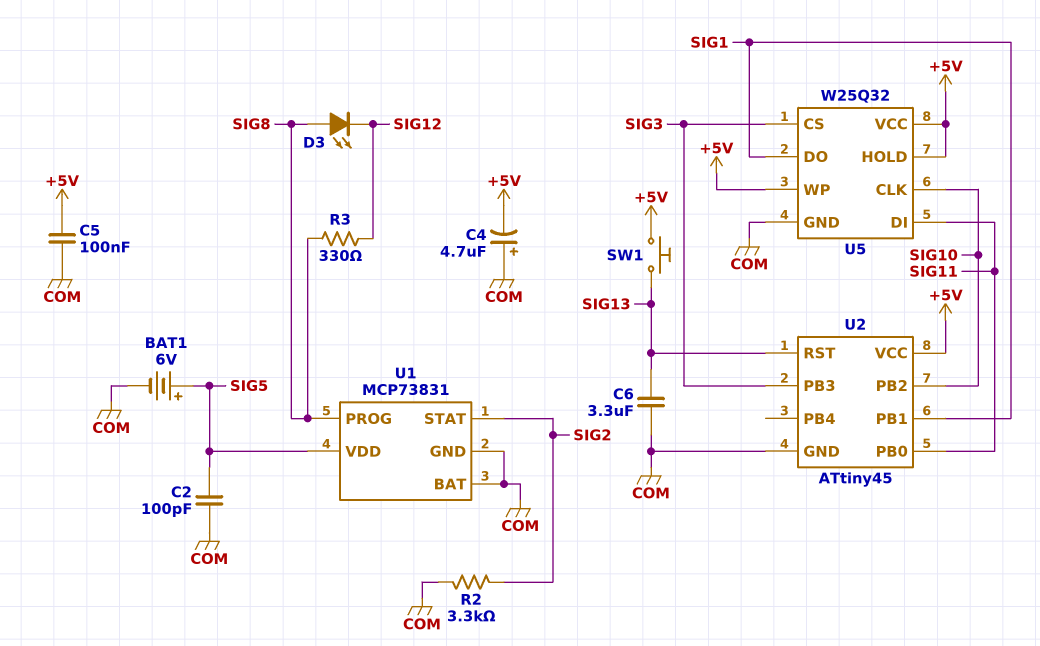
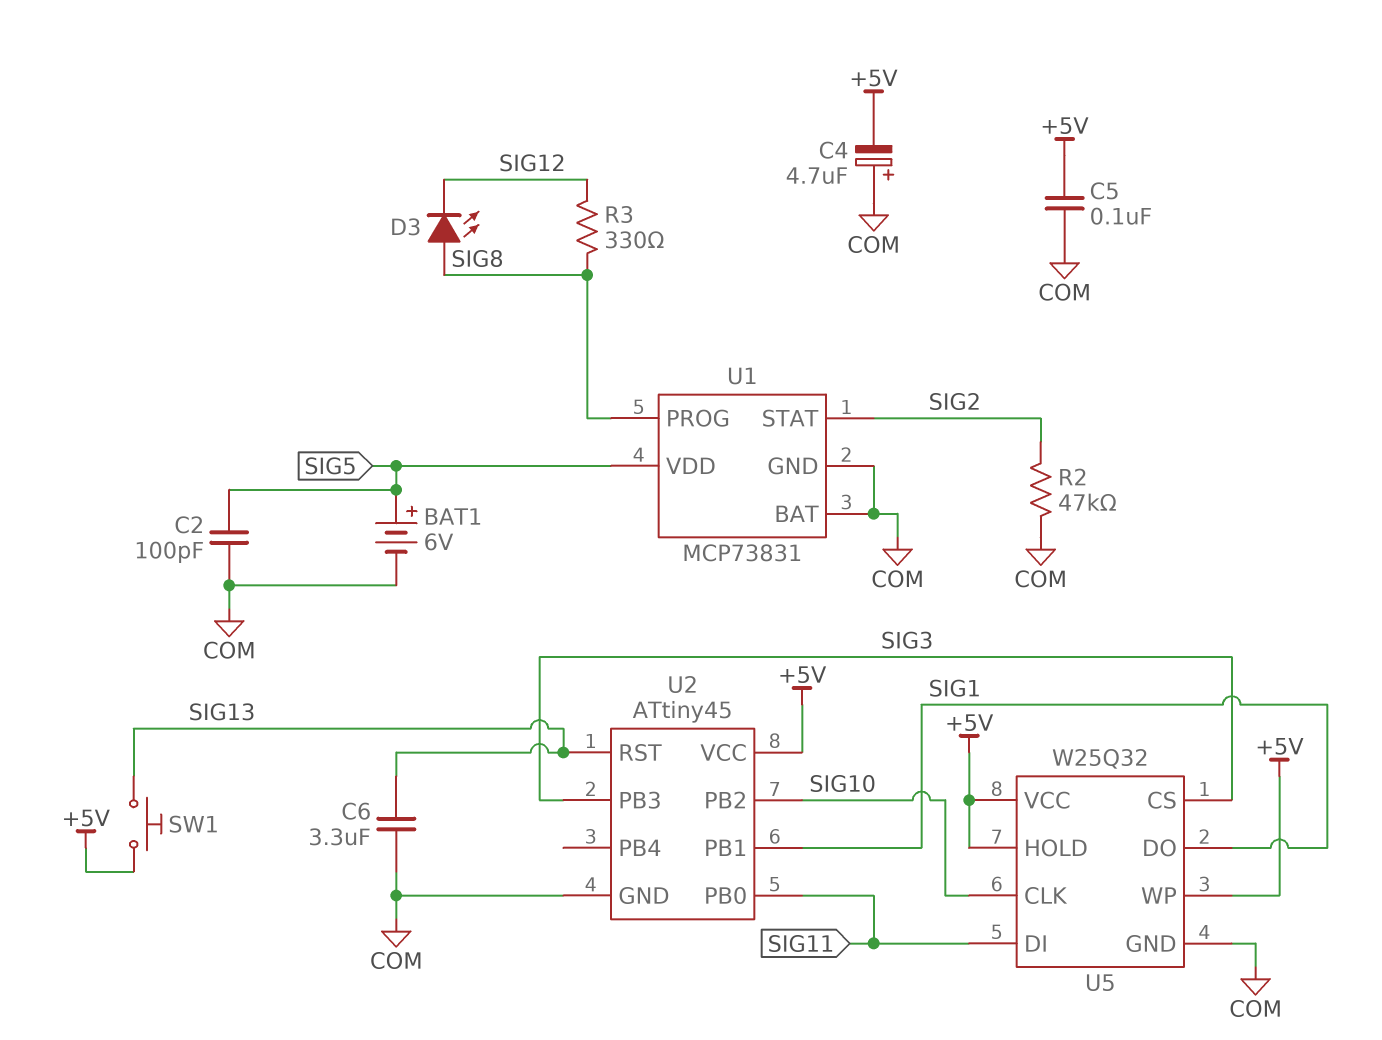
R2: 3.3k (COM, SIG2) -> 47k (COM, SIG2)

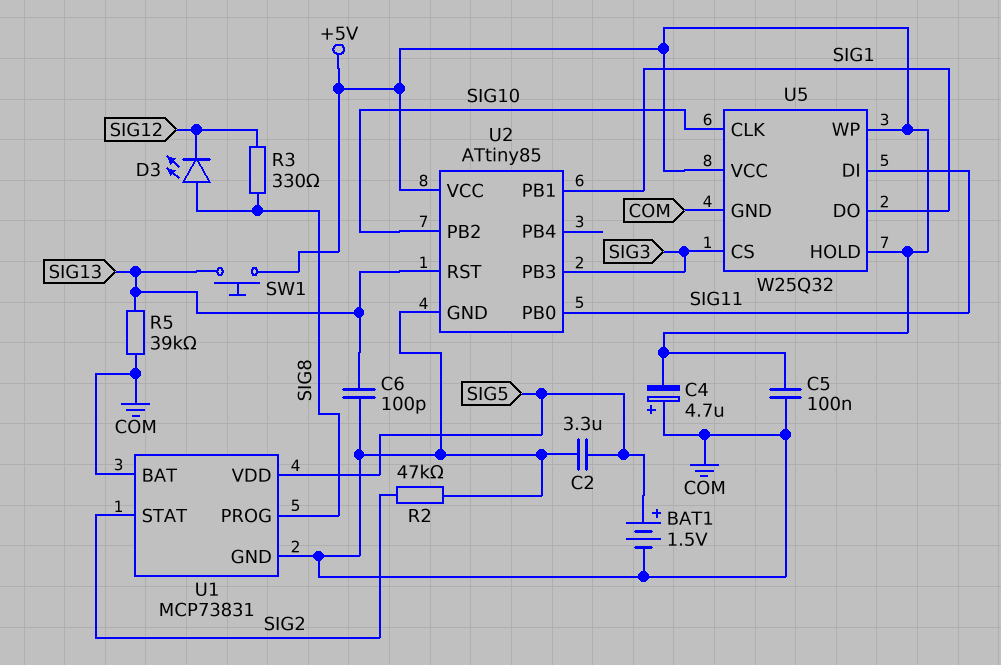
BAT1: 6V (plus SIG5, minus COM) -> 1.5V (plus SIG5, minus COM)
C2: 100pF (COM, SIG5) -> 3.3uF (COM, SIG5)
C6: 3.3uF (COM, SIG13) -> 100pF (COM, SIG13)
R5: none -> 39k (COM, SIG13)
U2: ATtiny45 -> ATtiny85

